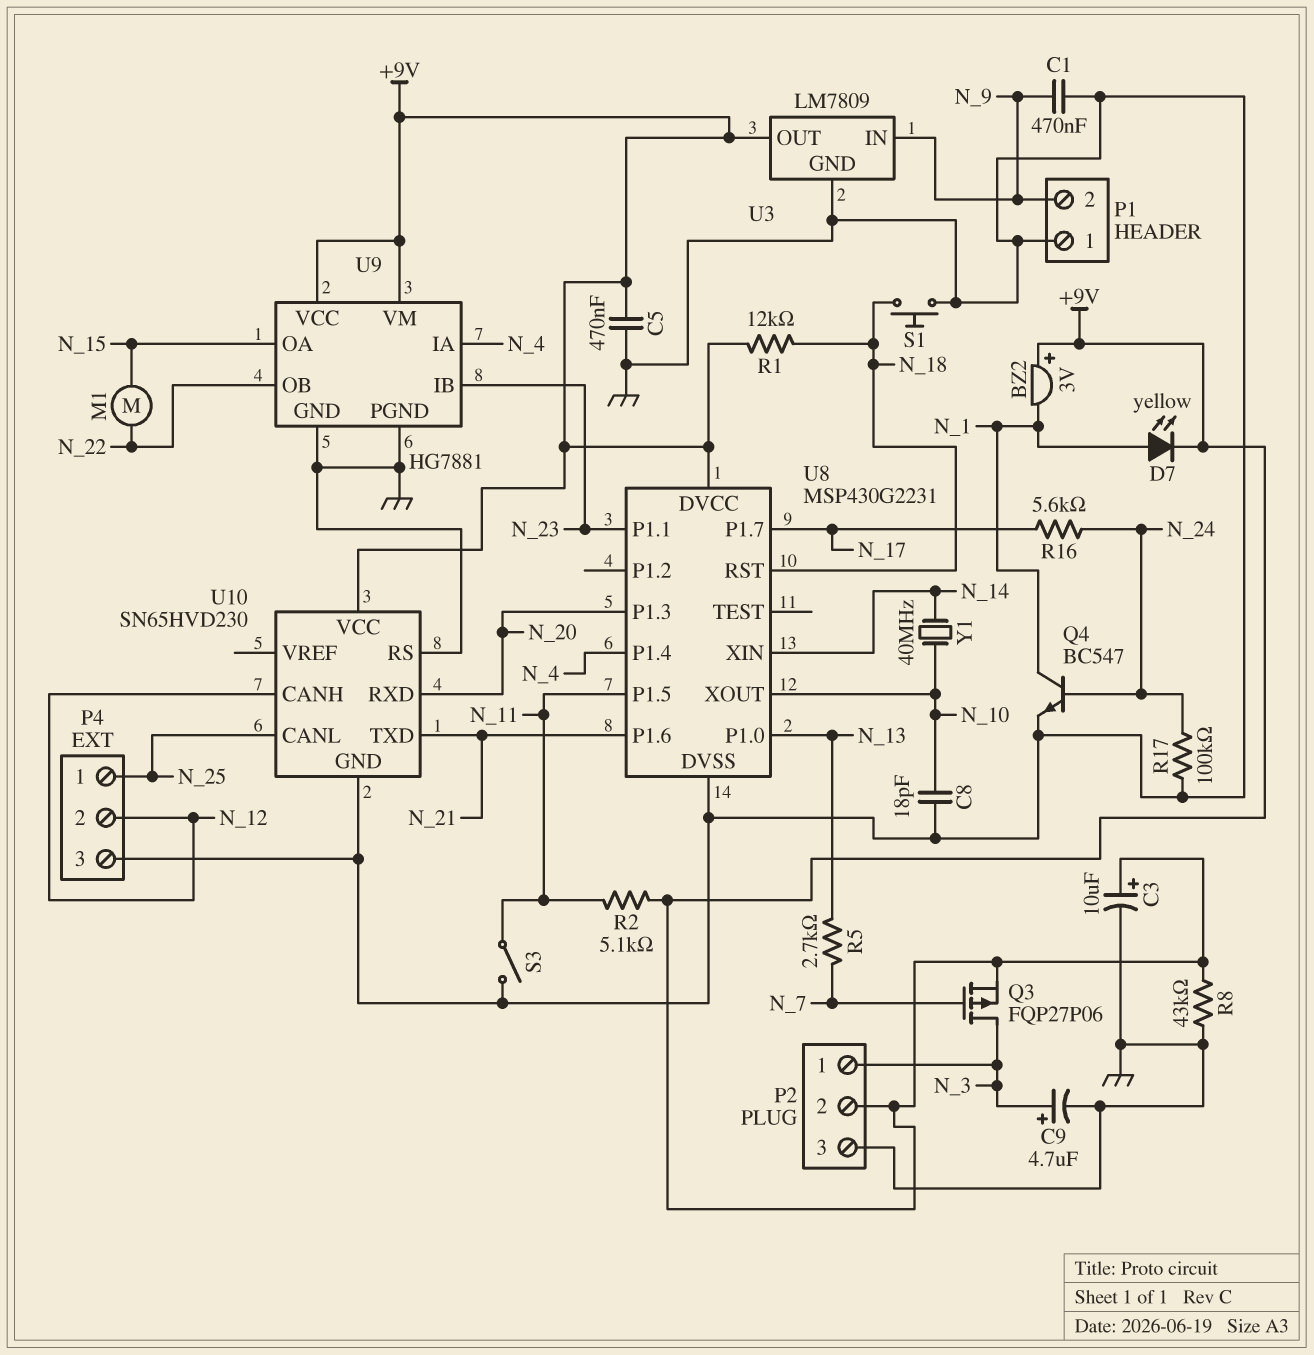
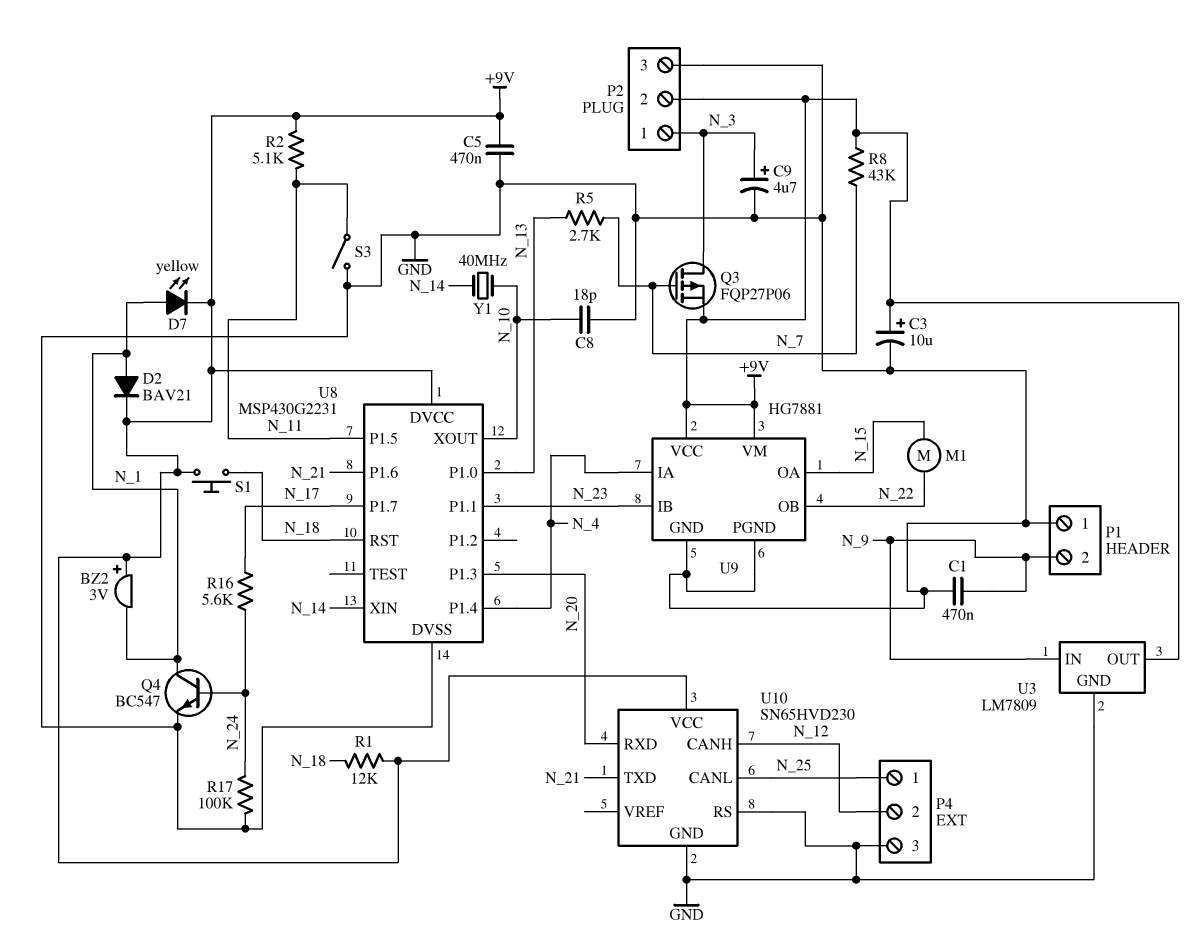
D2: none -> diode BAV21 (A N_1, K +9V)
R8: 43k (+9V, GND) -> 43k (+9V, N_7)
S1: button (GND, N_18) -> button (+9V, N_18)

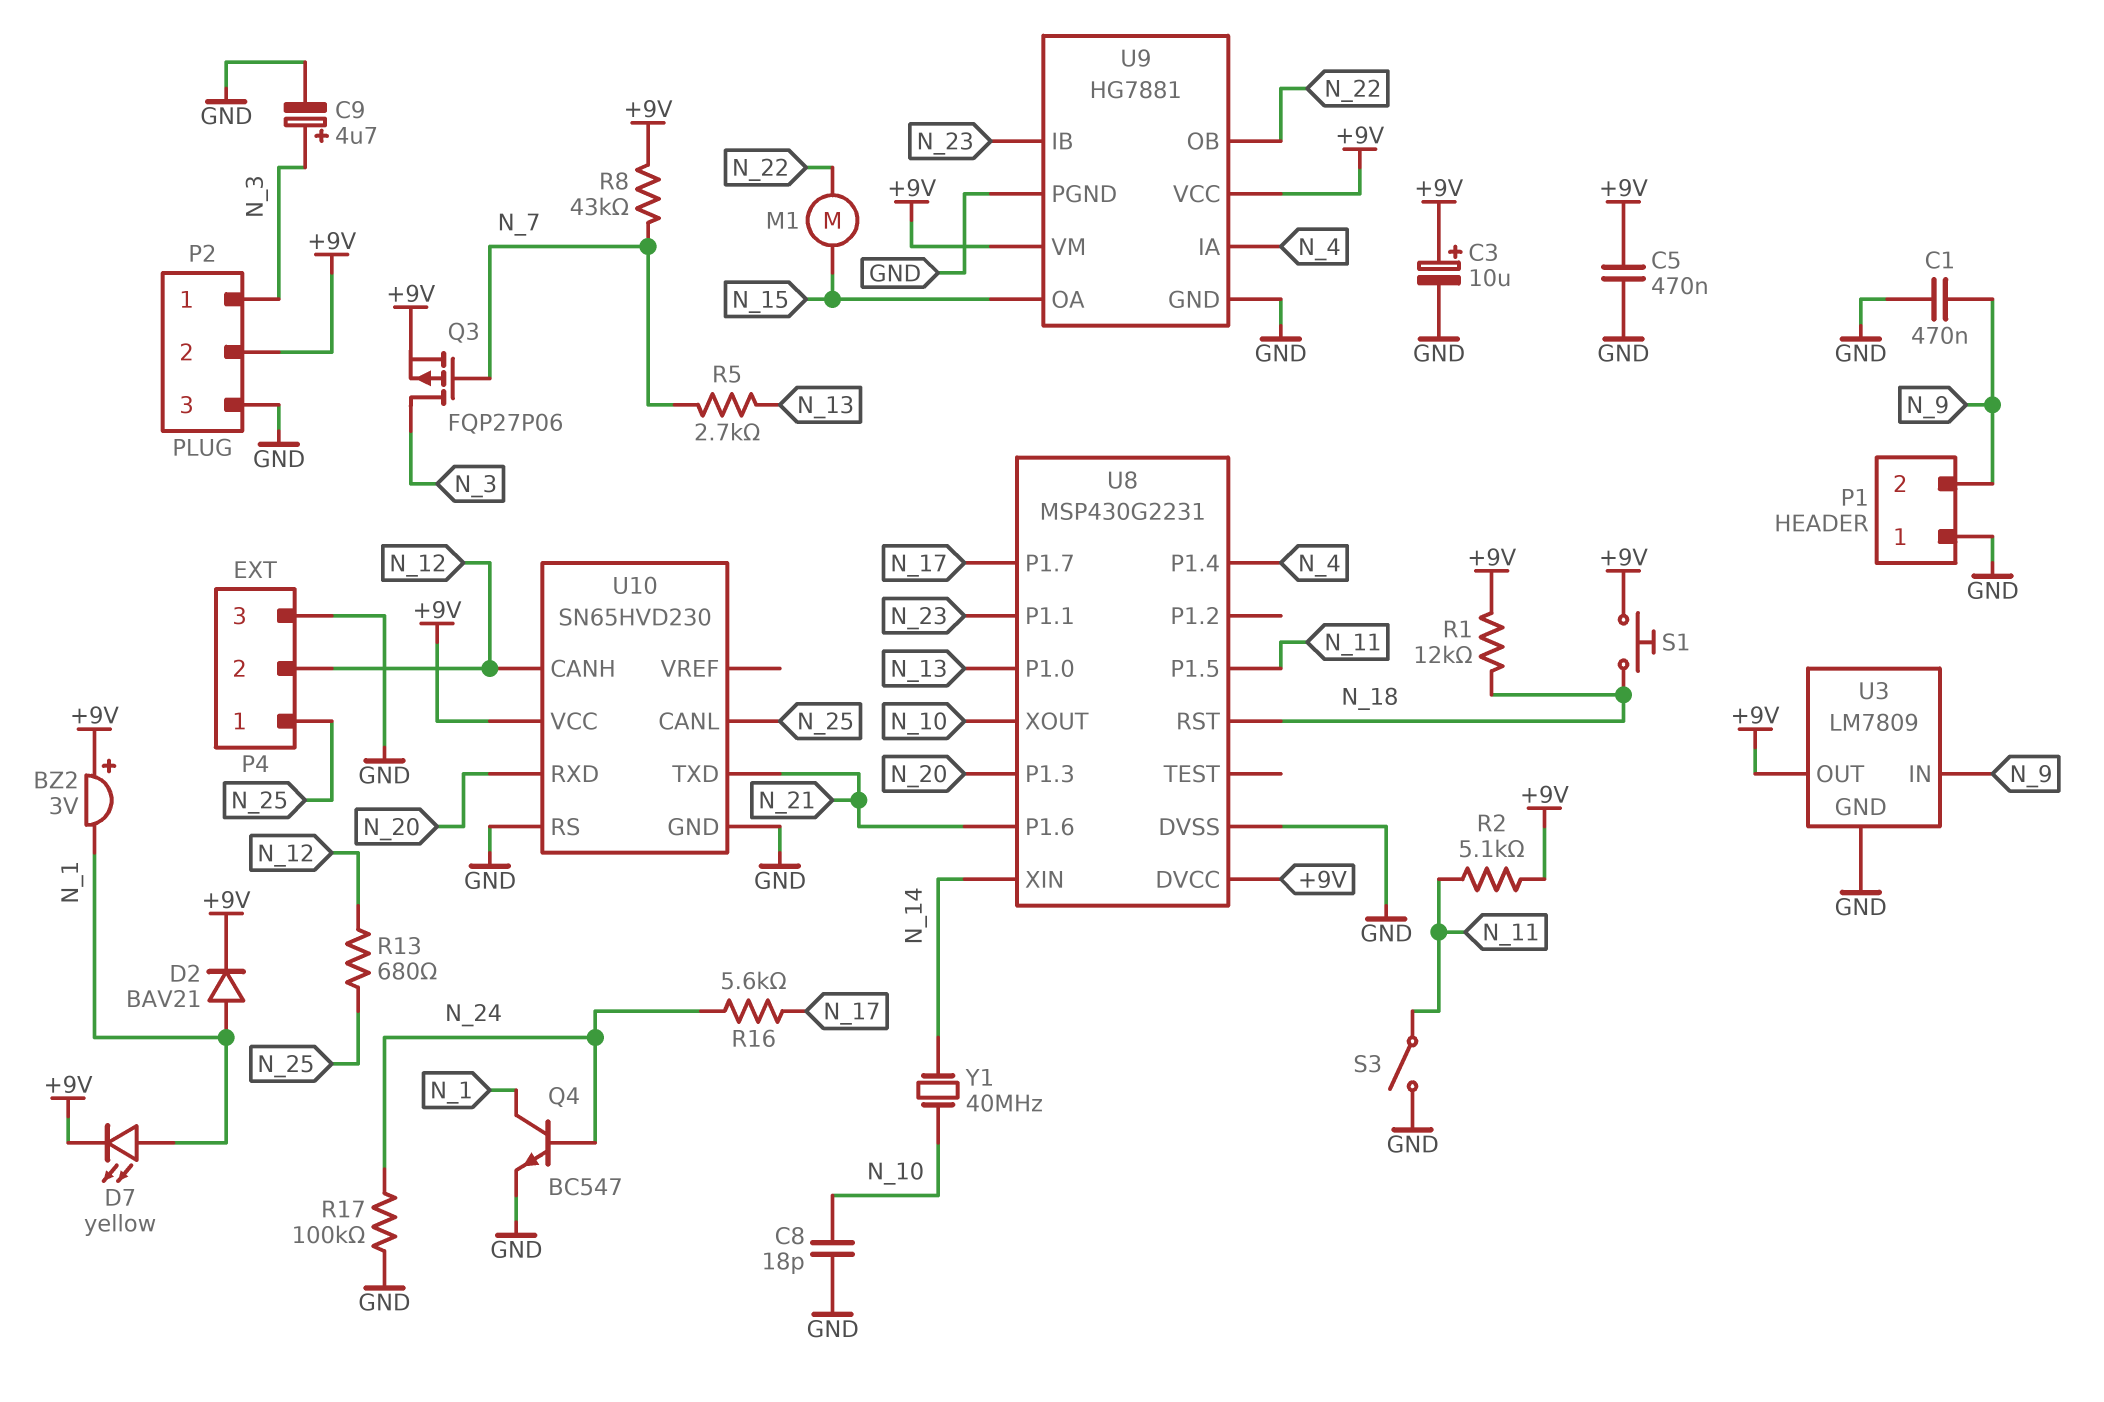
R13: none -> 680 (N_12, N_25)

